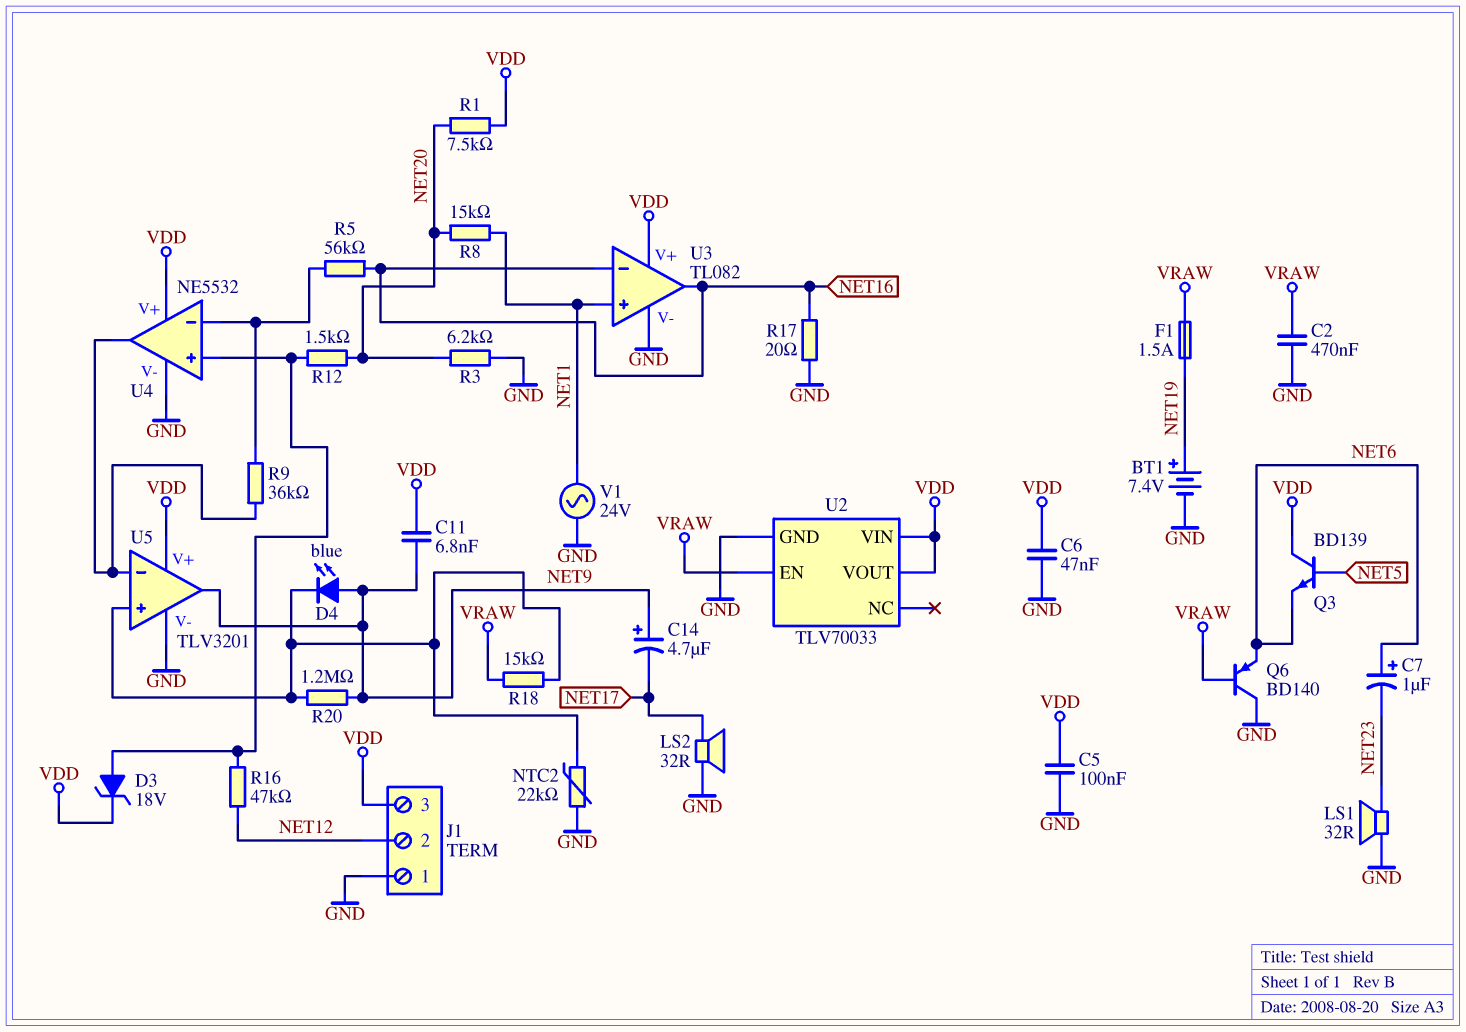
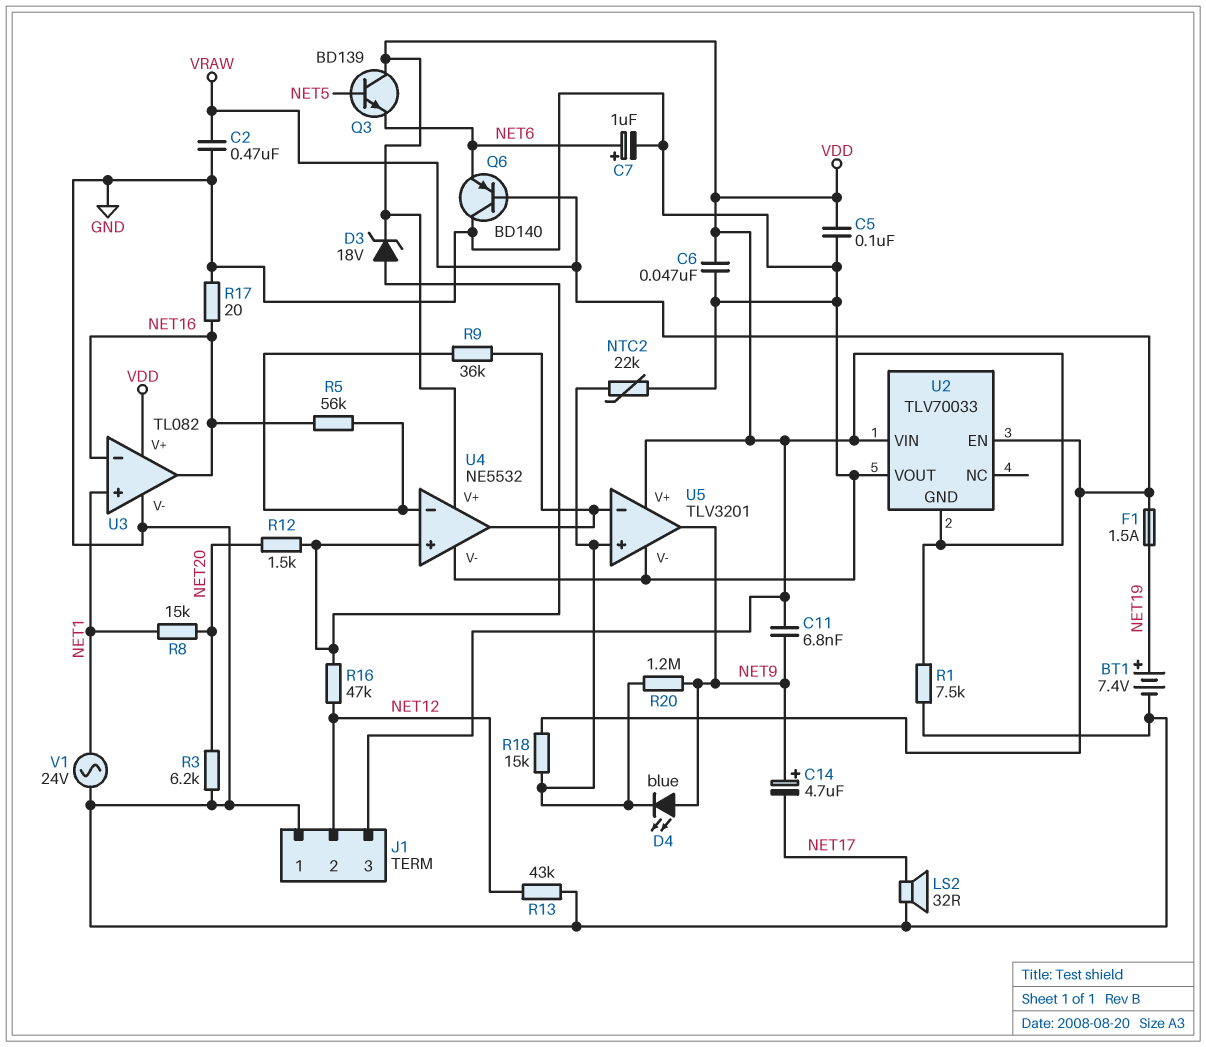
C7: 1uF (plus NET6, minus NET23) -> 1uF (plus NET6, minus GND)
LS1: speaker 32R (GND, NET23) -> none
R1: 7.5k (NET20, VDD) -> 7.5k (GND, VDD)
R13: none -> 43k (GND, NET12)
U2 pin GND: GND -> VDD
U2 pin VOUT: VDD -> GND

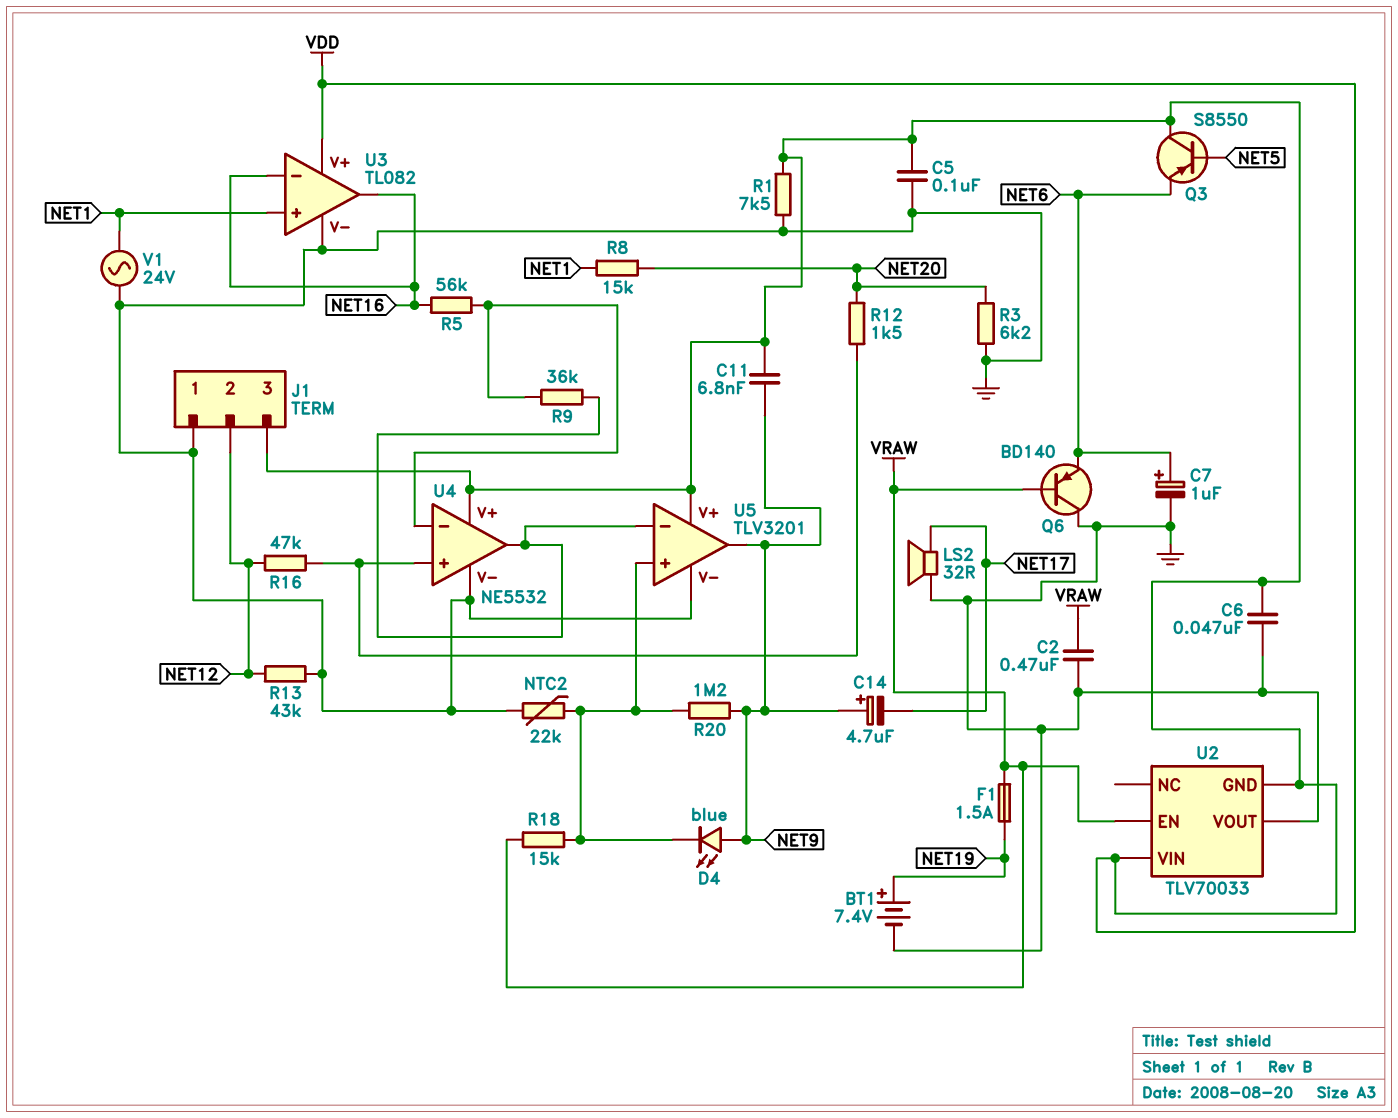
D3: zener 18V (A U4/in+, K VDD) -> none
Q3: NPN BD139 (B NET5, C VDD, E NET6) -> PNP S8550 (B NET5, C VDD, E NET6)
R17: 20 (GND, NET16) -> none

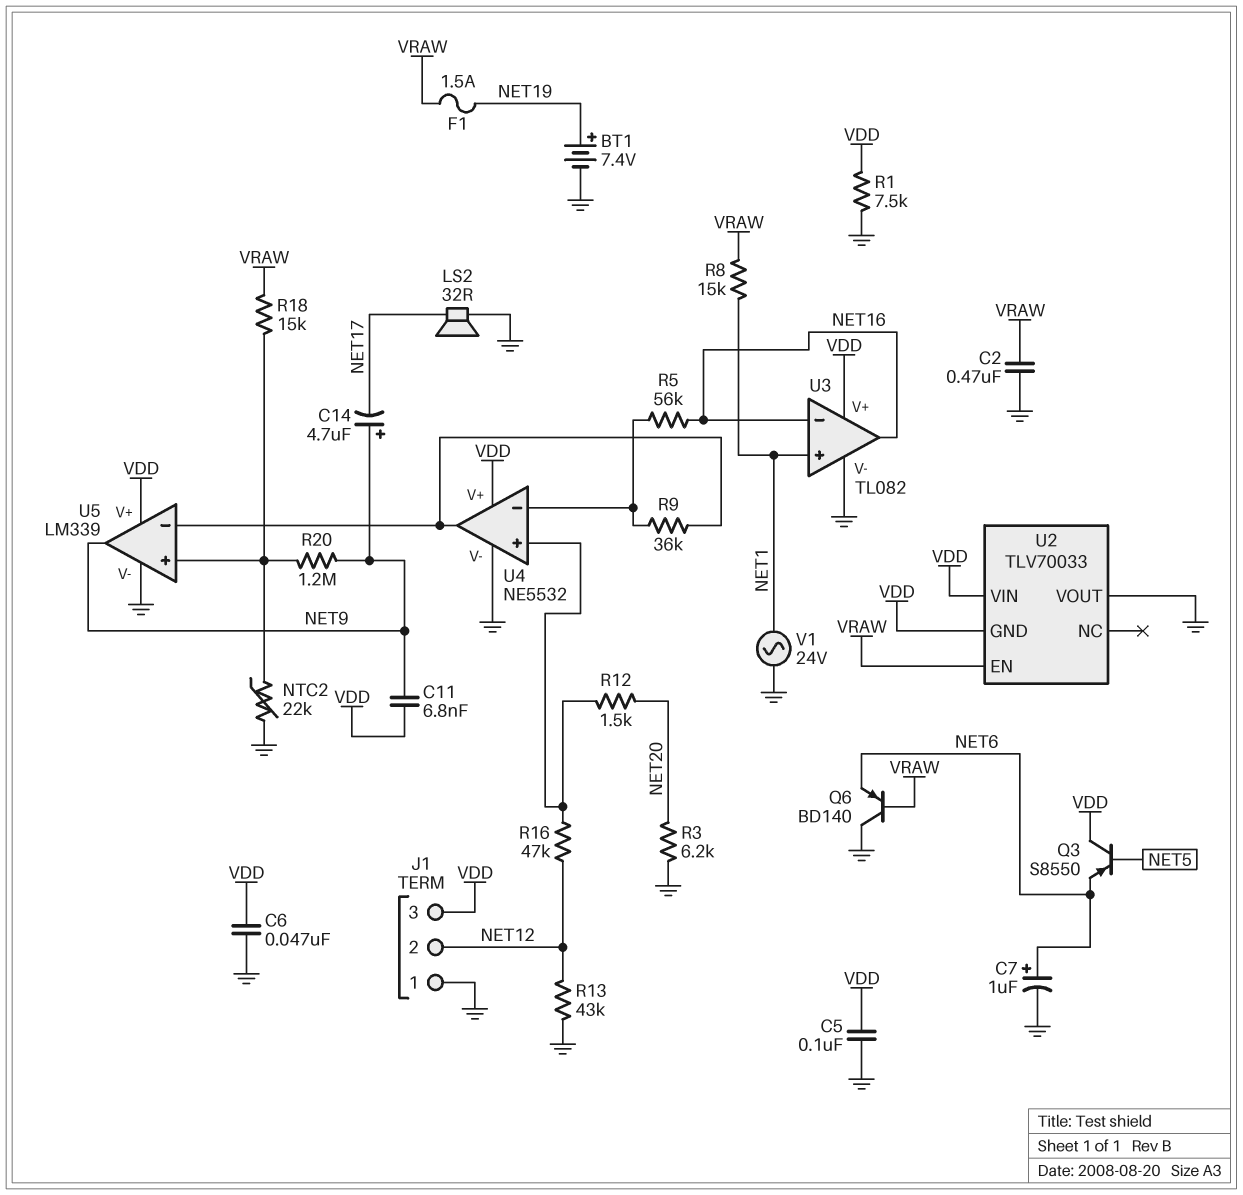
D4: LED blue (A NET9, K U5/in+) -> none
R8: 15k (NET1, NET20) -> 15k (NET1, VRAW)
U5: TLV3201 -> LM339

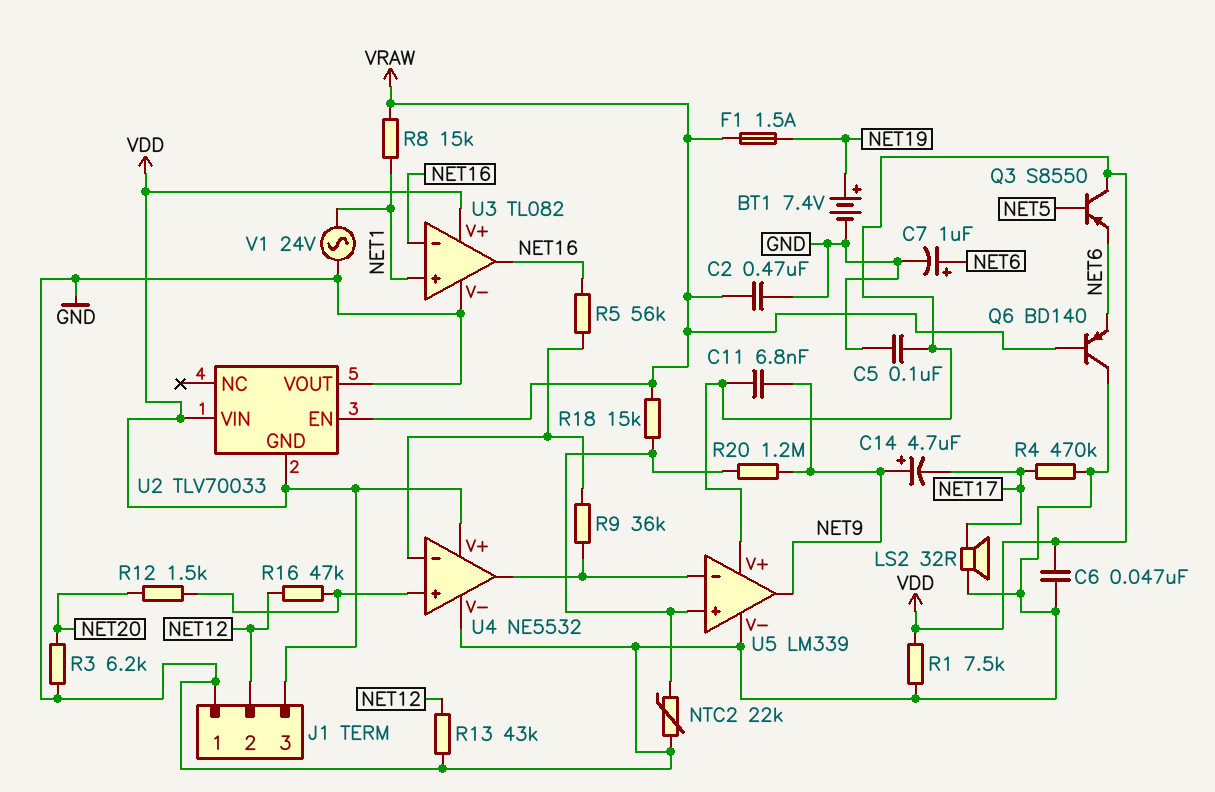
R4: none -> 470k (GND, NET17)

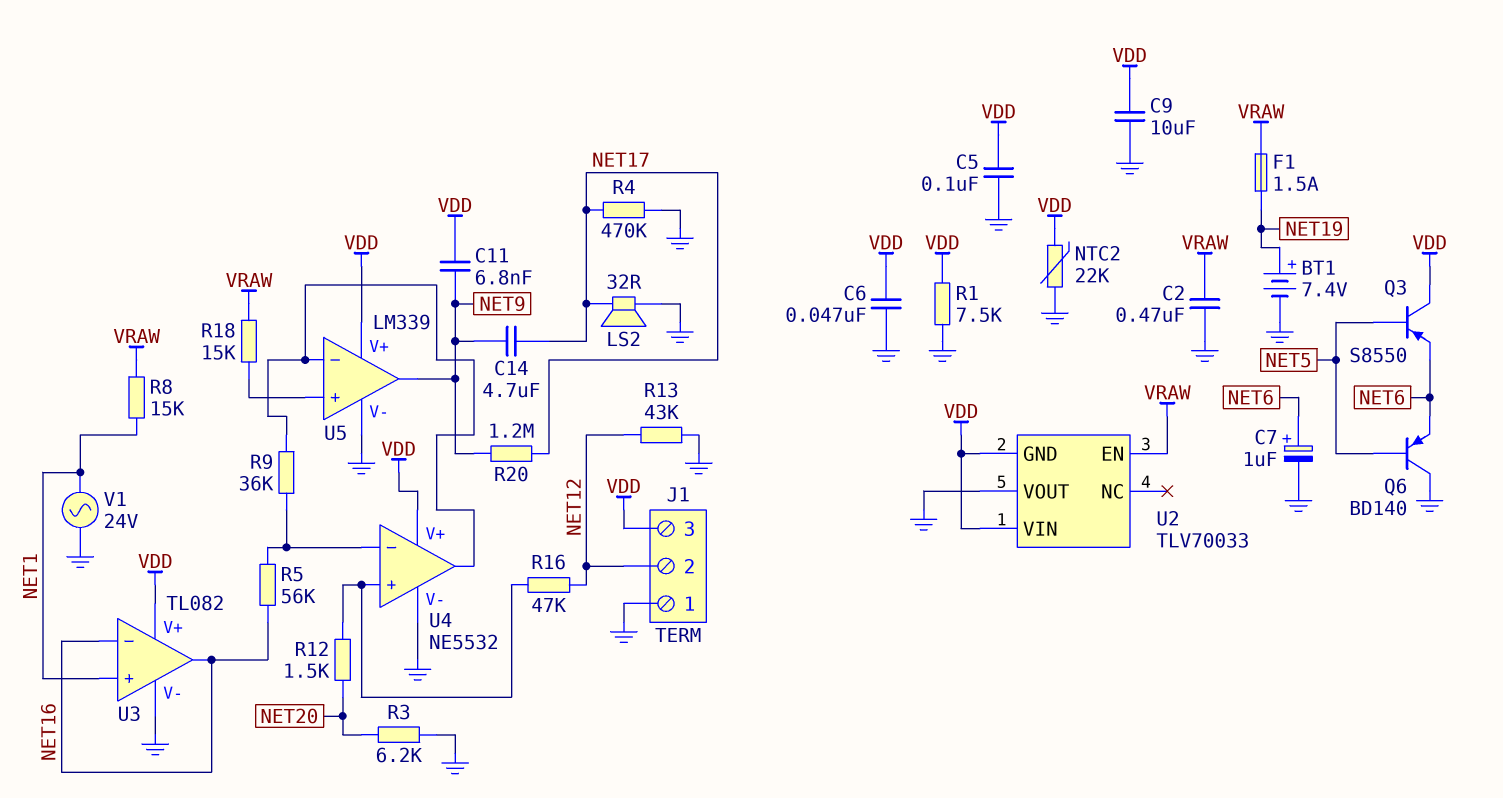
C9: none -> 10uF (GND, VDD)
C14: 4.7uF (plus NET9, minus NET17) -> 4.7uF (NET9, NET17)
NTC2: 22k (GND, U5/in+) -> 22k (GND, VDD)
Q6: PNP BD140 (B VRAW, C GND, E NET6) -> PNP BD140 (B NET5, C GND, E NET6)
R20: 1.2M (NET9, U5/in+) -> 1.2M (NET9, NET17)

